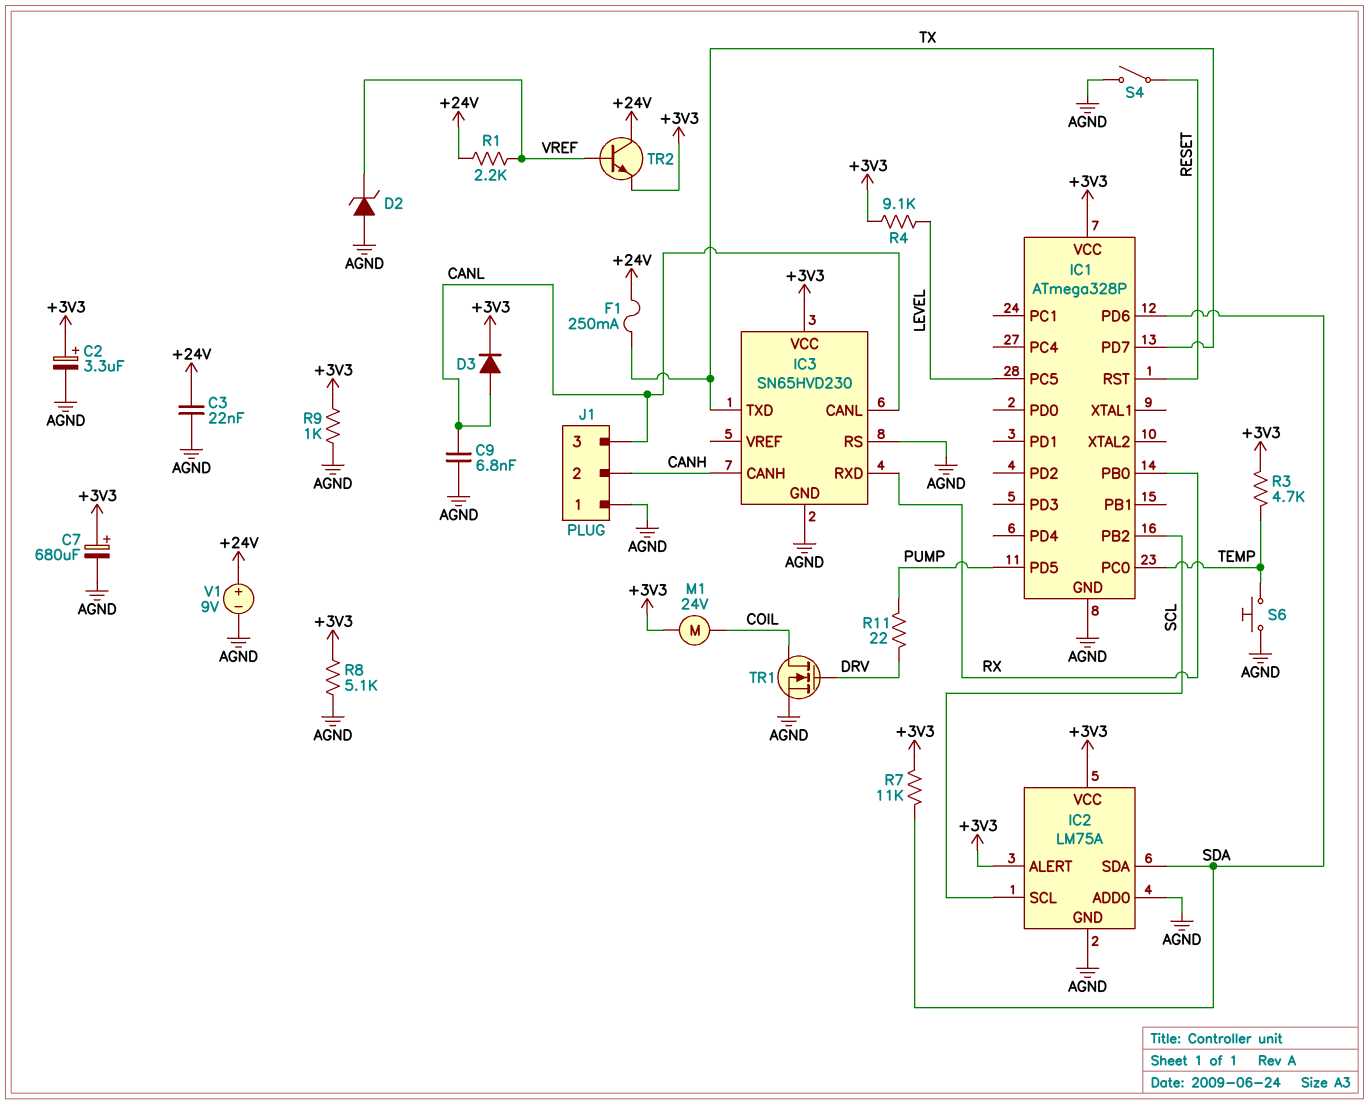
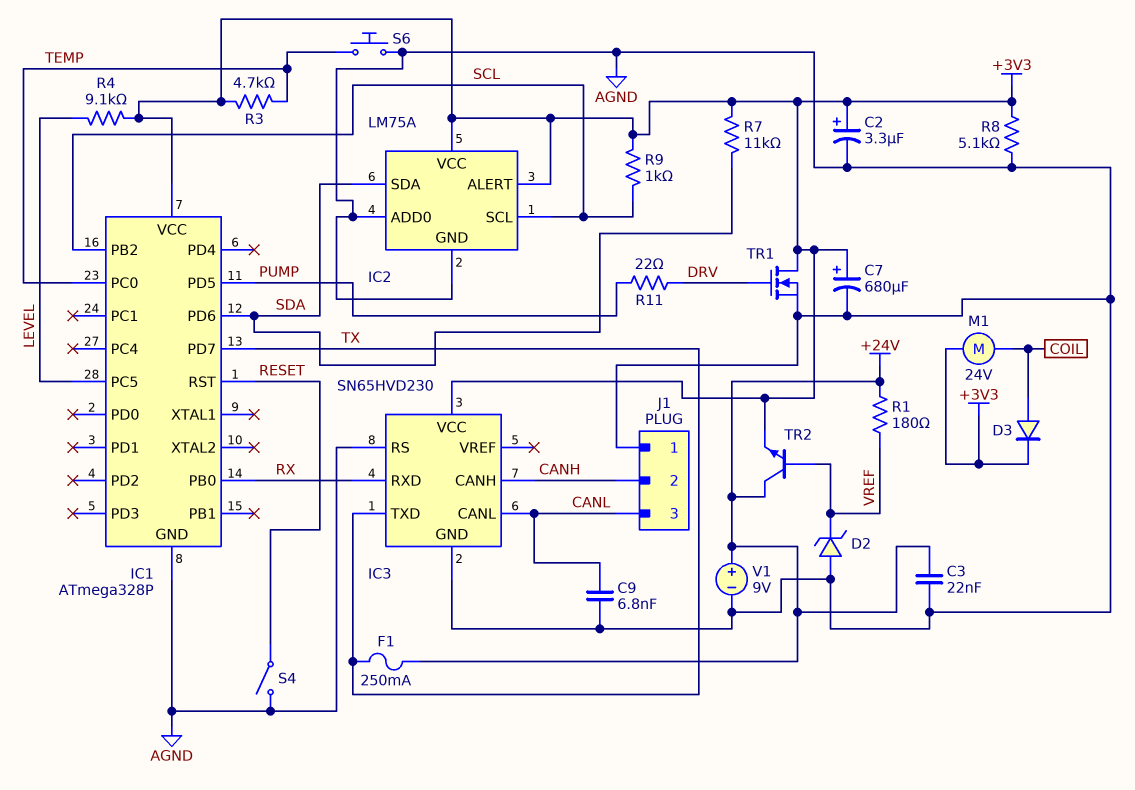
D3: diode (A CANL, K +3V3) -> diode (A COIL, K +3V3)
R1: 2.2k (+24V, VREF) -> 180 (+24V, VREF)
R9: 1k (+3V3, AGND) -> 1k (+3V3, SCL)
TR1: NMOS (G DRV, D COIL, S AGND) -> NMOS (G DRV, D +3V3, S AGND)

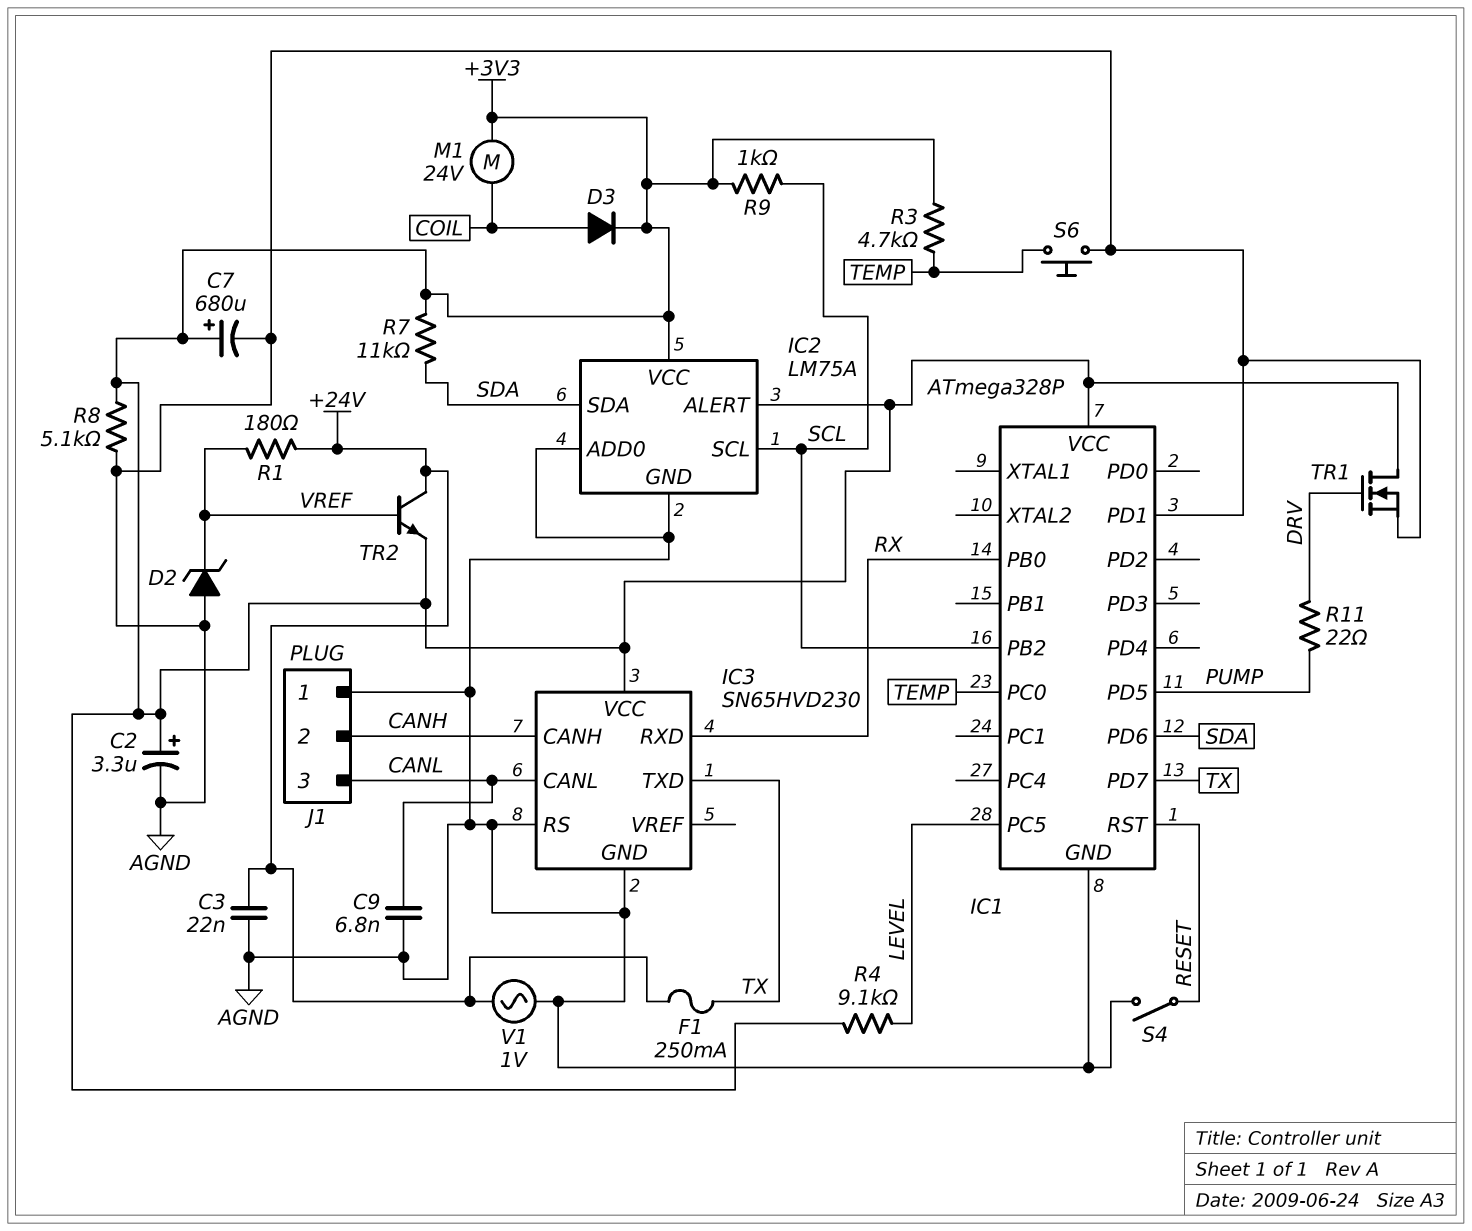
IC1 pin PD1: none -> AGND
V1: 9V (plus +24V, minus AGND) -> AC 1V (+24V, AGND)

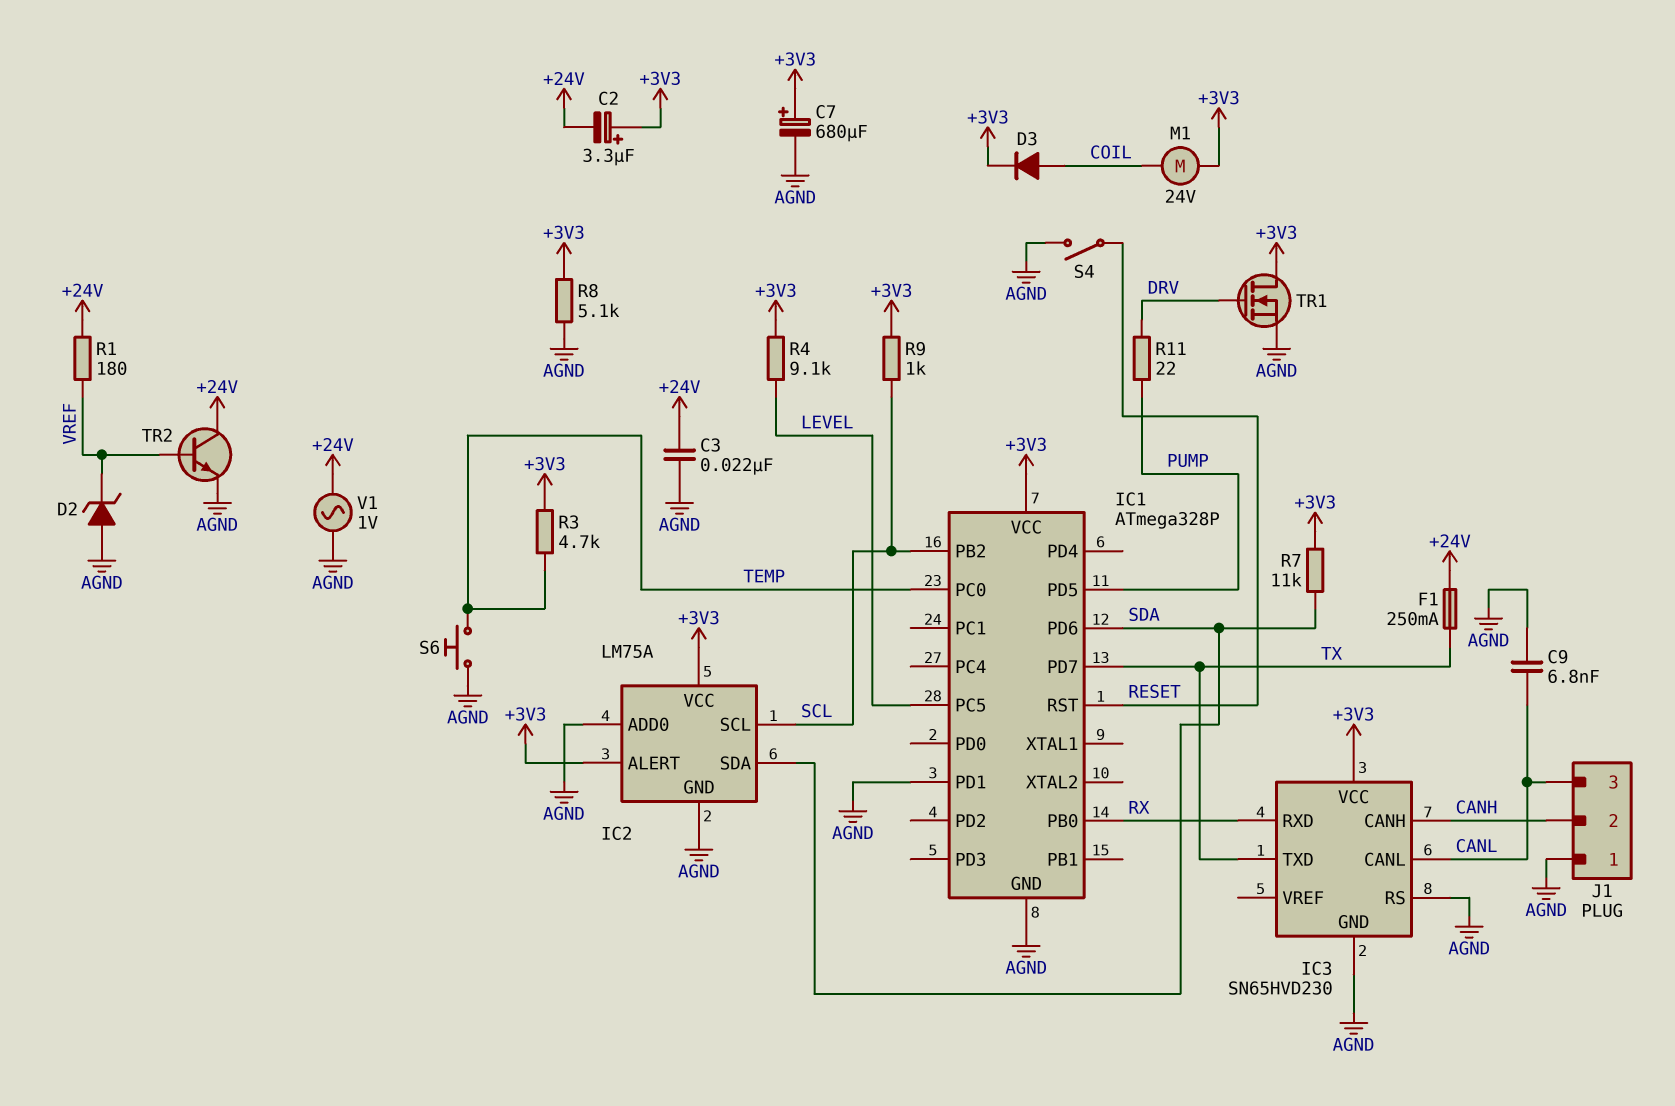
C2: 3.3uF (plus +3V3, minus AGND) -> 3.3uF (plus +3V3, minus +24V)
TR2: NPN (B VREF, C +24V, E +3V3) -> NPN (B VREF, C +24V, E AGND)

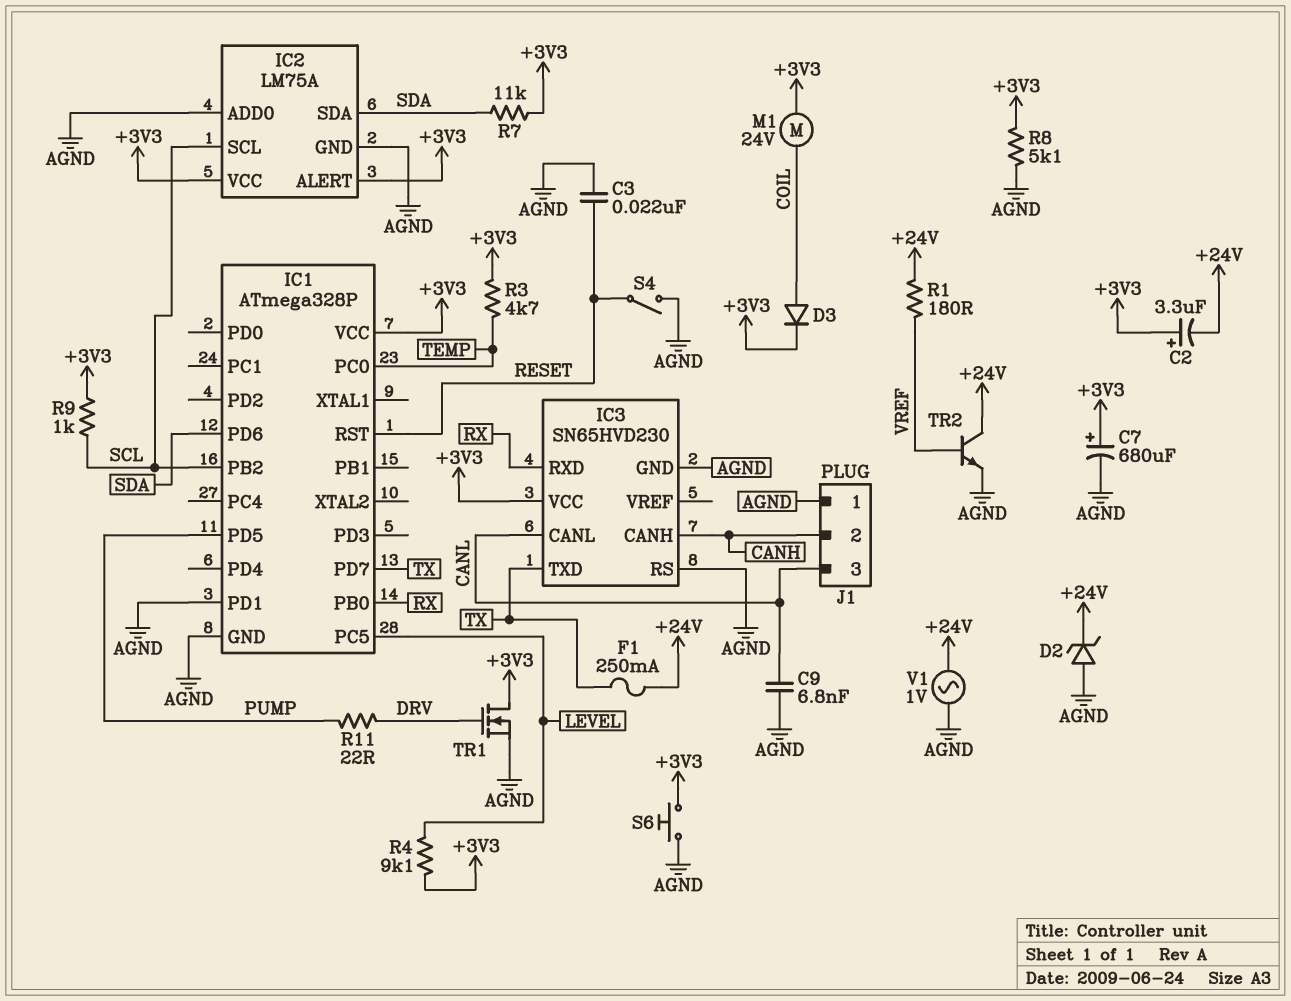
C3: 22nF (+24V, AGND) -> 22nF (AGND, RESET)
D2: zener (A AGND, K VREF) -> zener (A AGND, K +24V)
S6: button (AGND, TEMP) -> button (+3V3, AGND)

